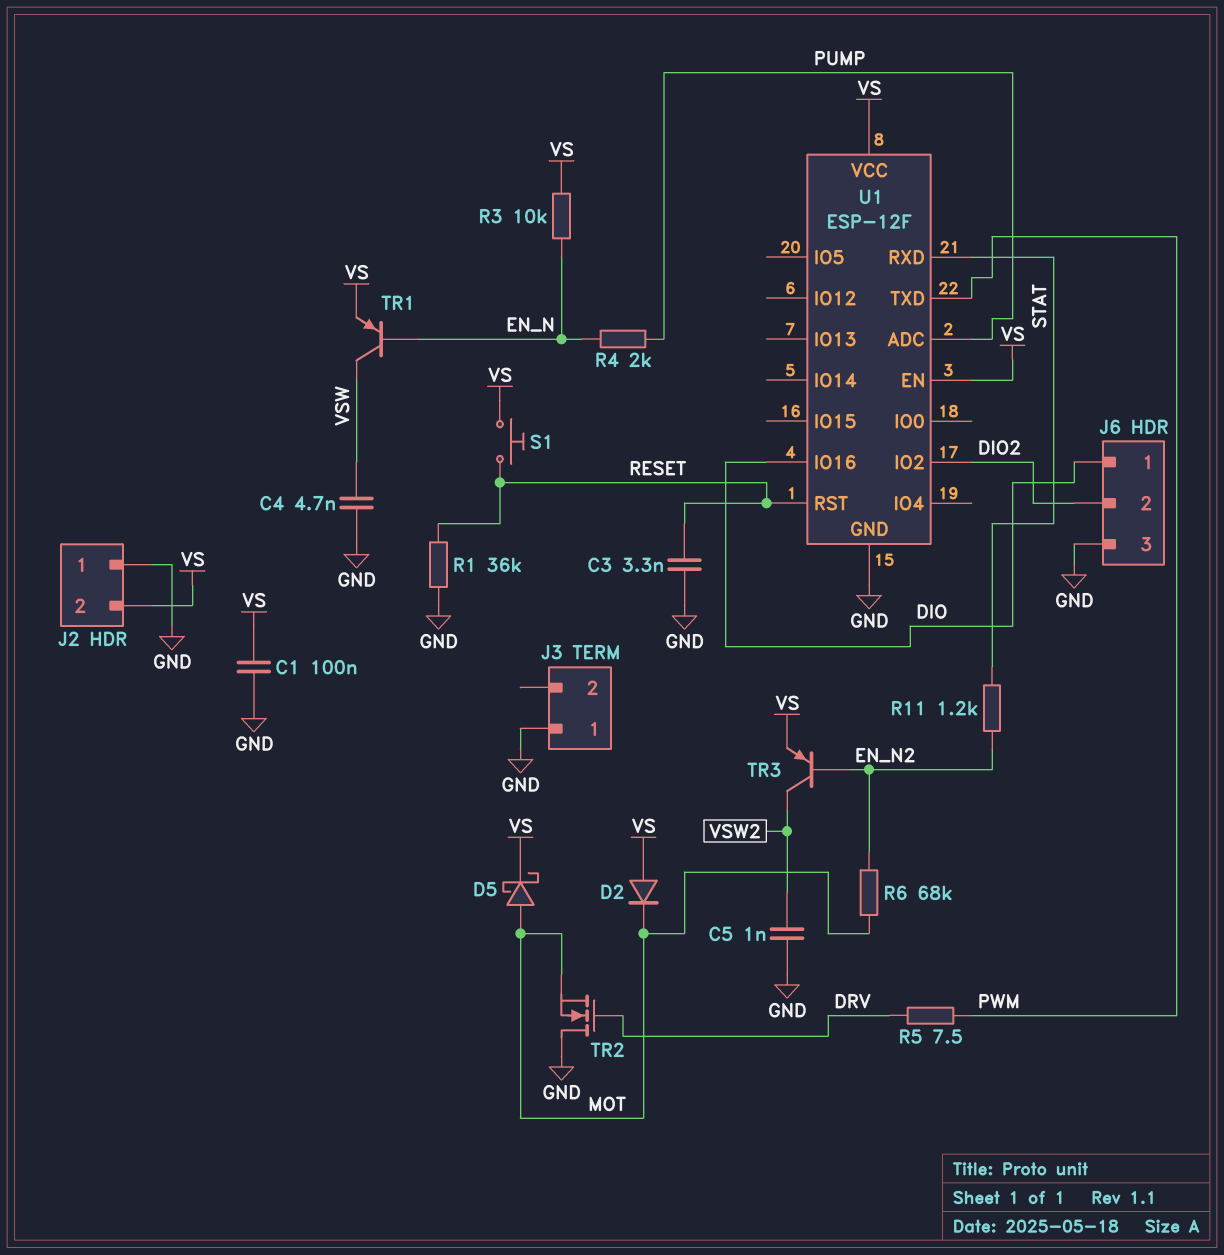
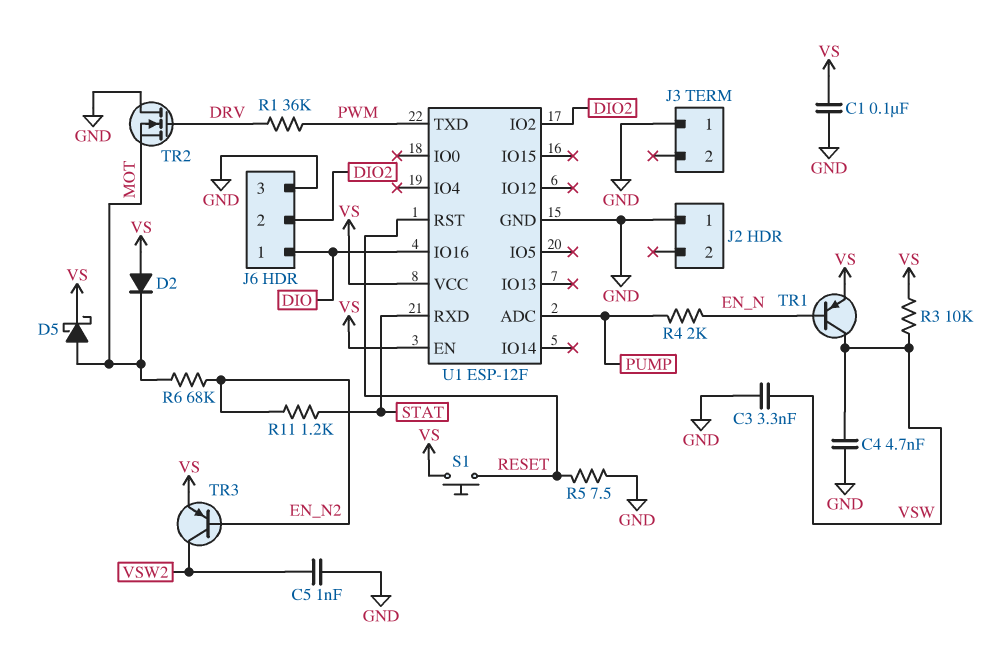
C3: 3.3nF (GND, RESET) -> 3.3nF (GND, VSW)
J2 pin 2: VS -> none
R1: 36k (GND, RESET) -> 36k (DRV, PWM)
R3: 10k (EN_N, VS) -> 10k (VS, VSW)
R5: 7.5 (DRV, PWM) -> 7.5 (GND, RESET)

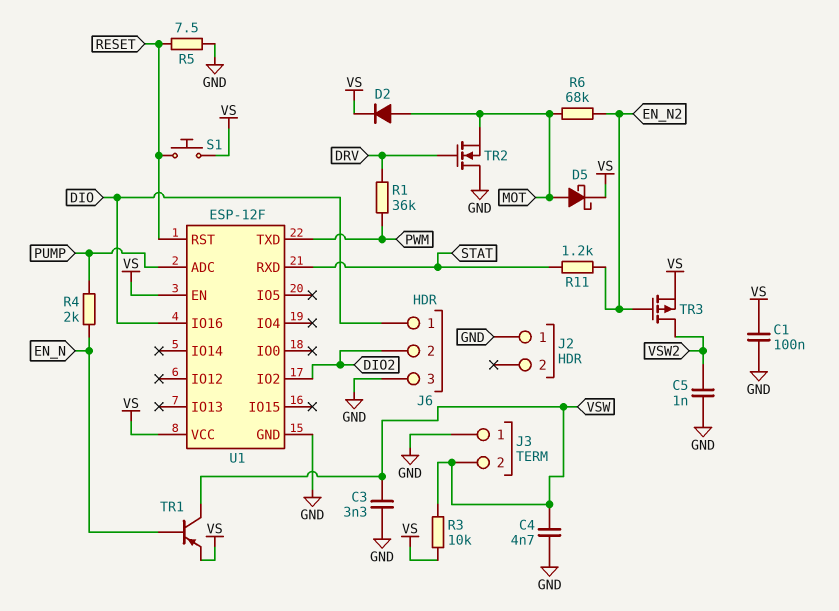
D2: diode (A VS, K MOT) -> diode (A MOT, K VS)
J3 pin 2: none -> VSW
TR3: PNP (B EN_N2, C VSW2, E VS) -> PMOS (G EN_N2, D VSW2, S VS)

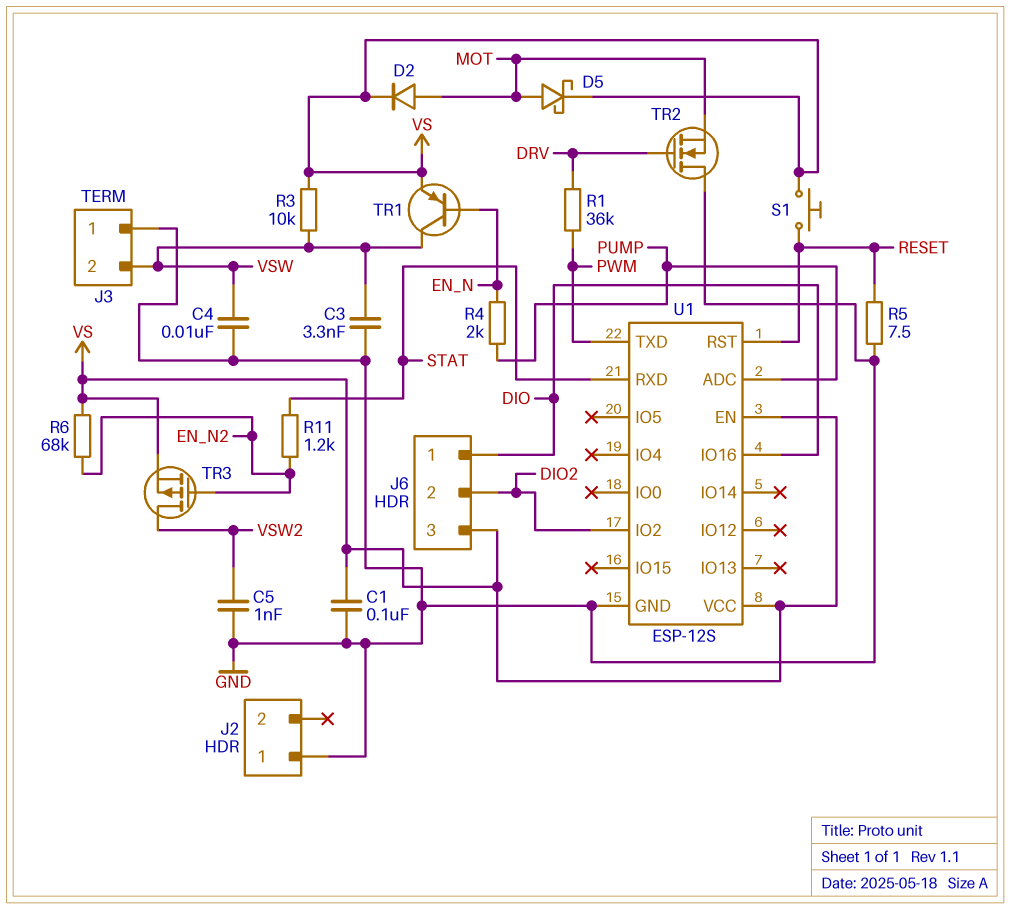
C4: 4.7nF (GND, VSW) -> 10nF (GND, VSW)
J6 pin 3: GND -> VS
R6: 68k (EN_N2, MOT) -> 68k (EN_N2, VS)
U1: ESP-12F -> ESP-12S

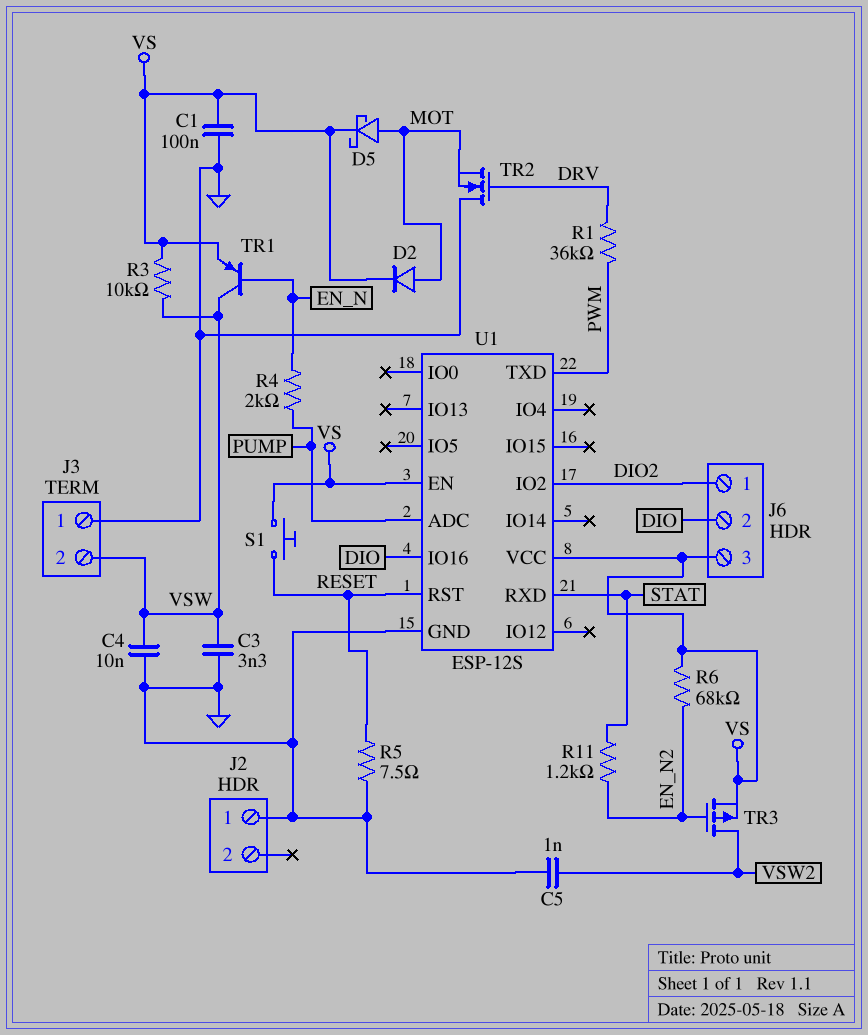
J6 pin 1: DIO -> DIO2
J6 pin 2: DIO2 -> DIO

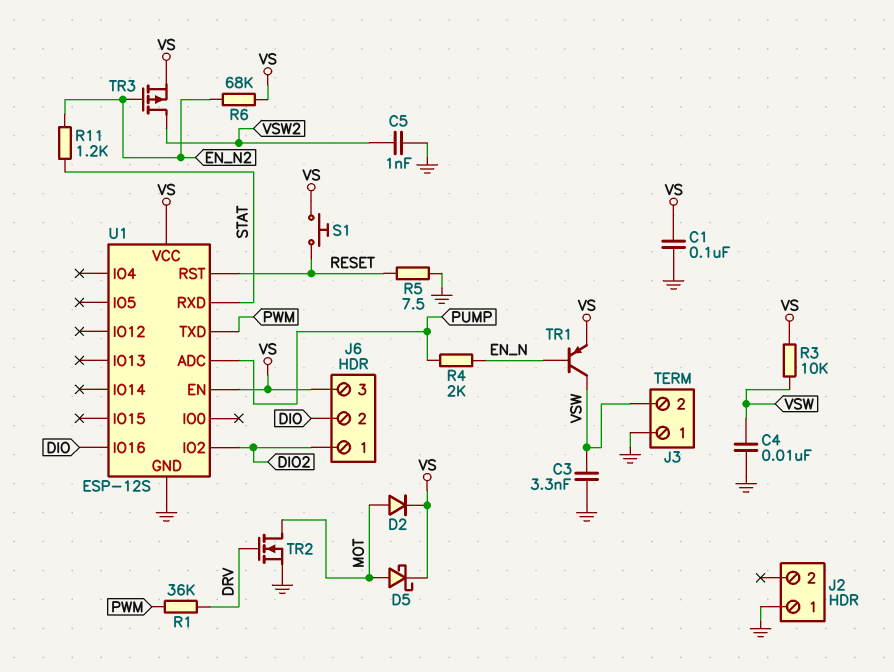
TR2: NMOS (G DRV, D GND, S MOT) -> NMOS (G DRV, D MOT, S GND)

